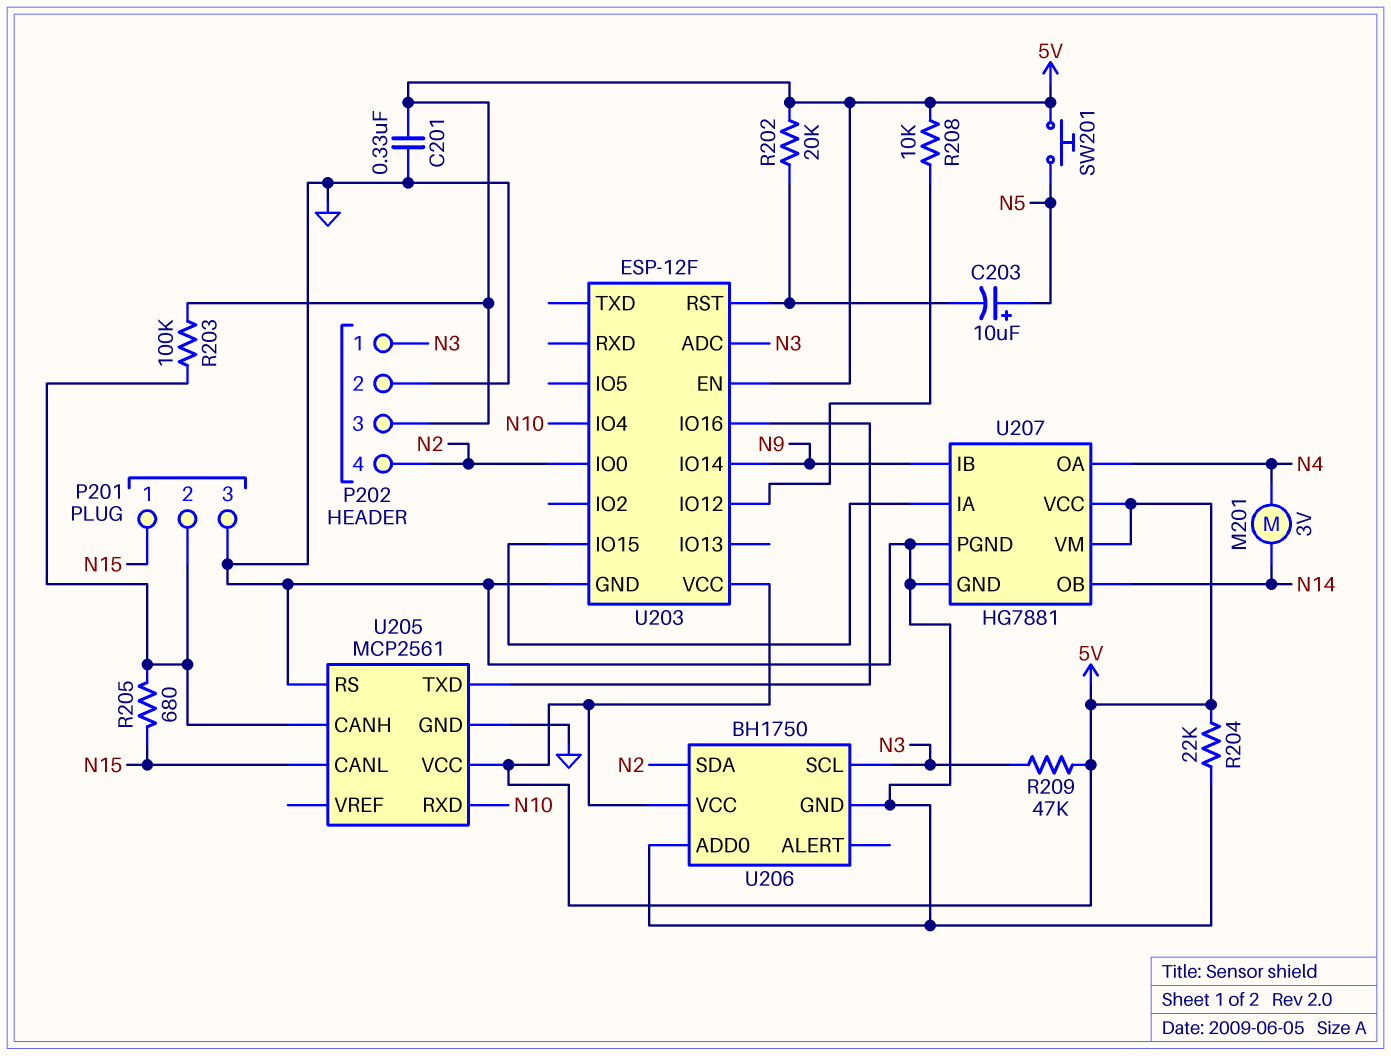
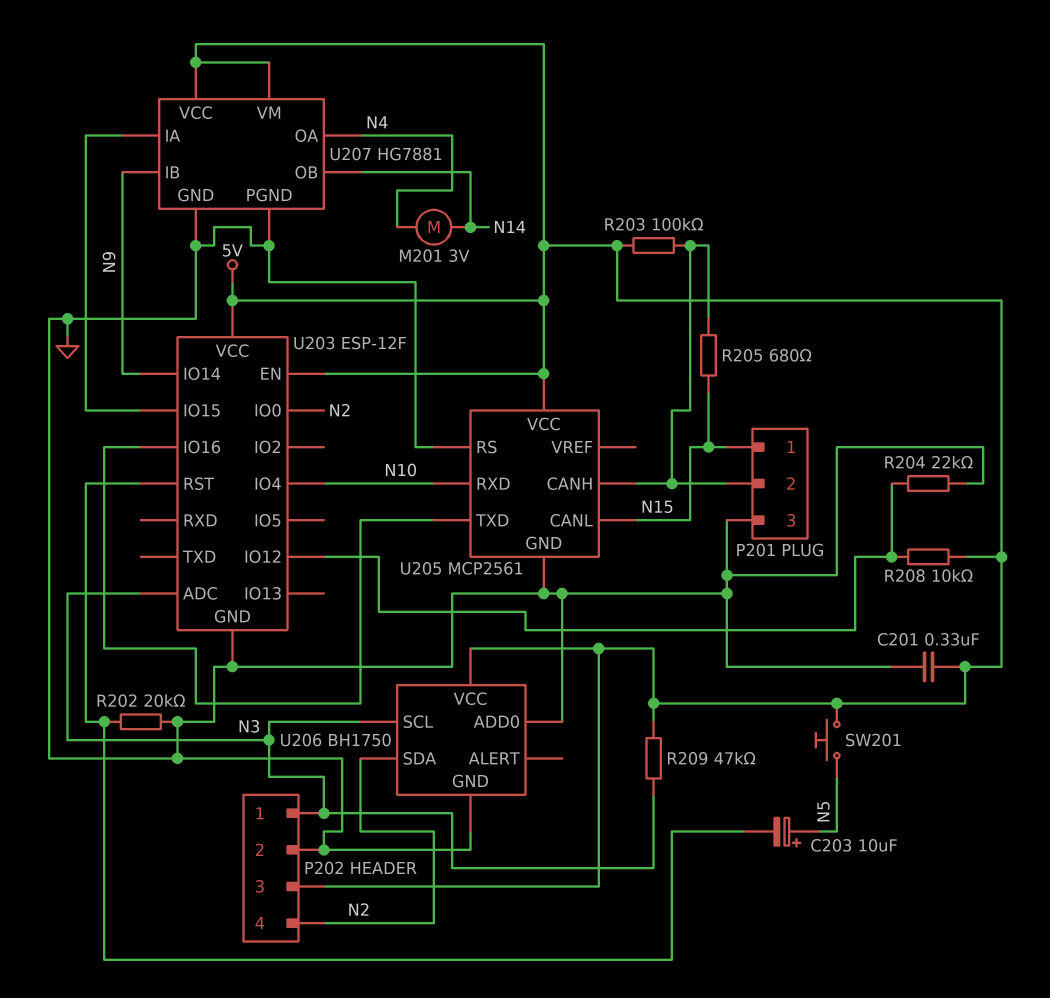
R202: 20k (5V, U203/RST) -> 20k (GND, U203/RST)
R204: 22k (5V, GND) -> 22k (GND, U203/IO12)

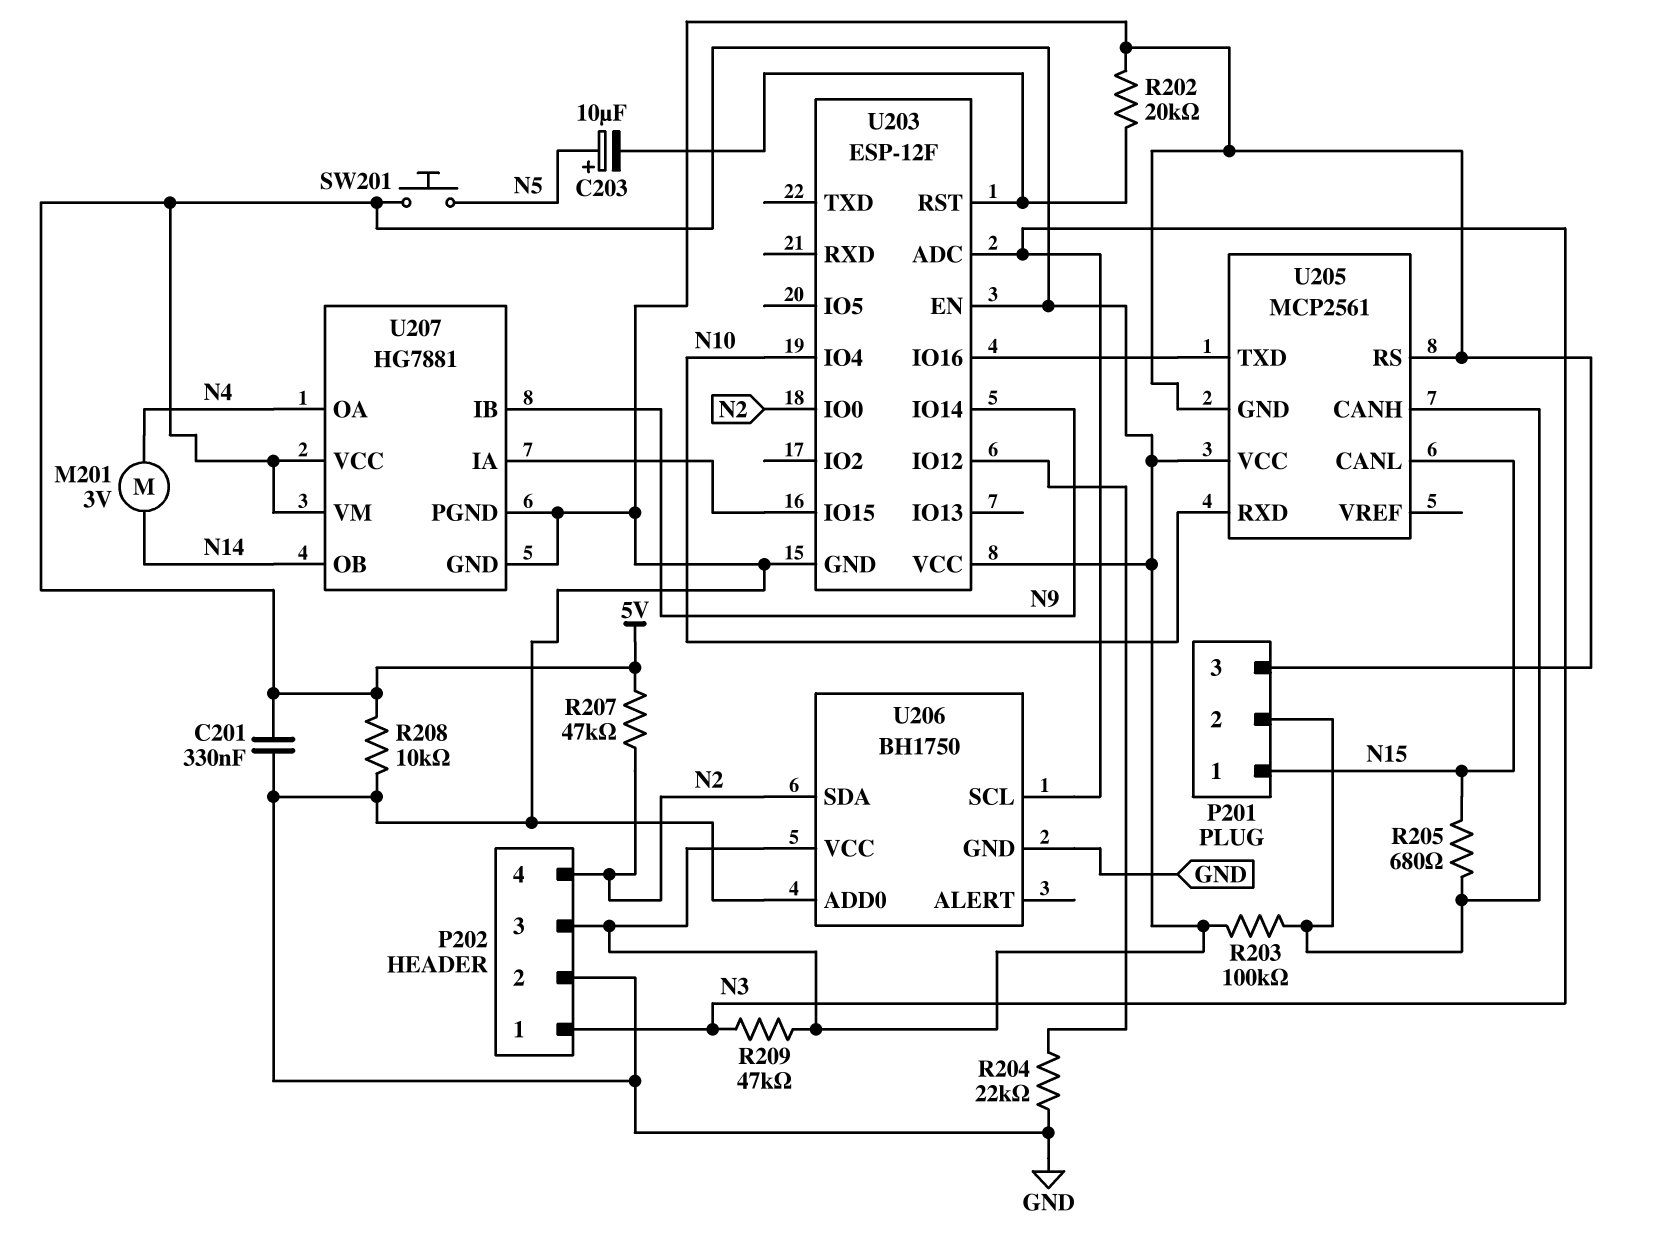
R207: none -> 47k (5V, N2)
R208: 10k (5V, U203/IO12) -> 10k (5V, GND)

